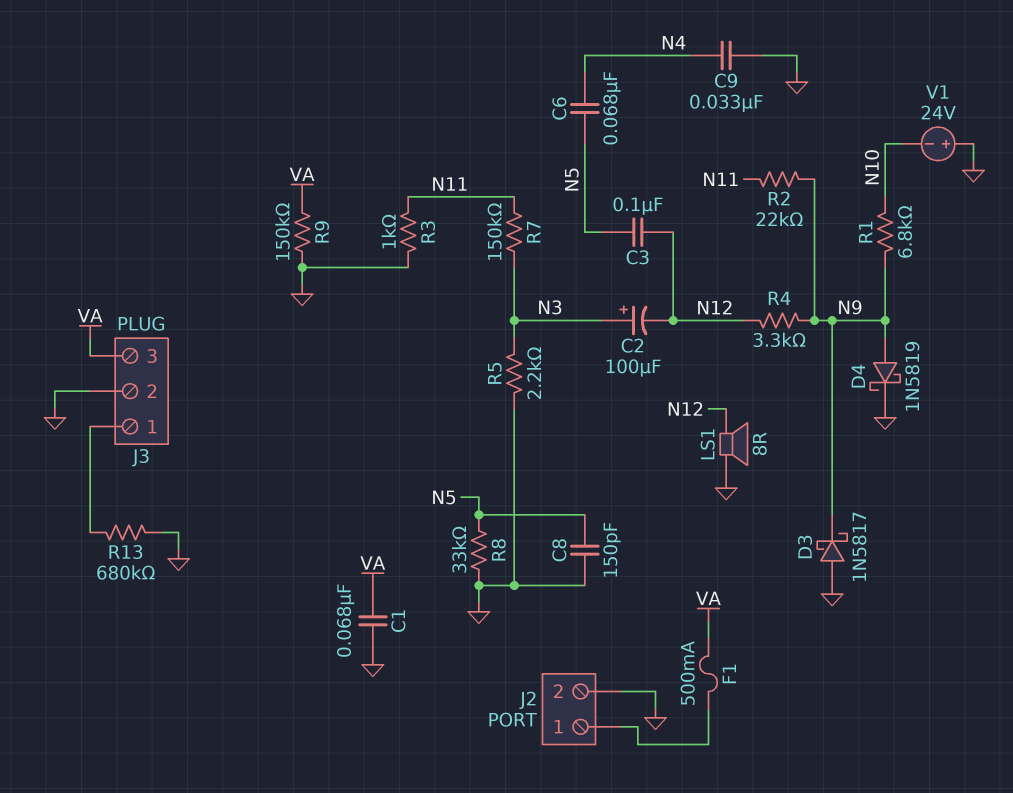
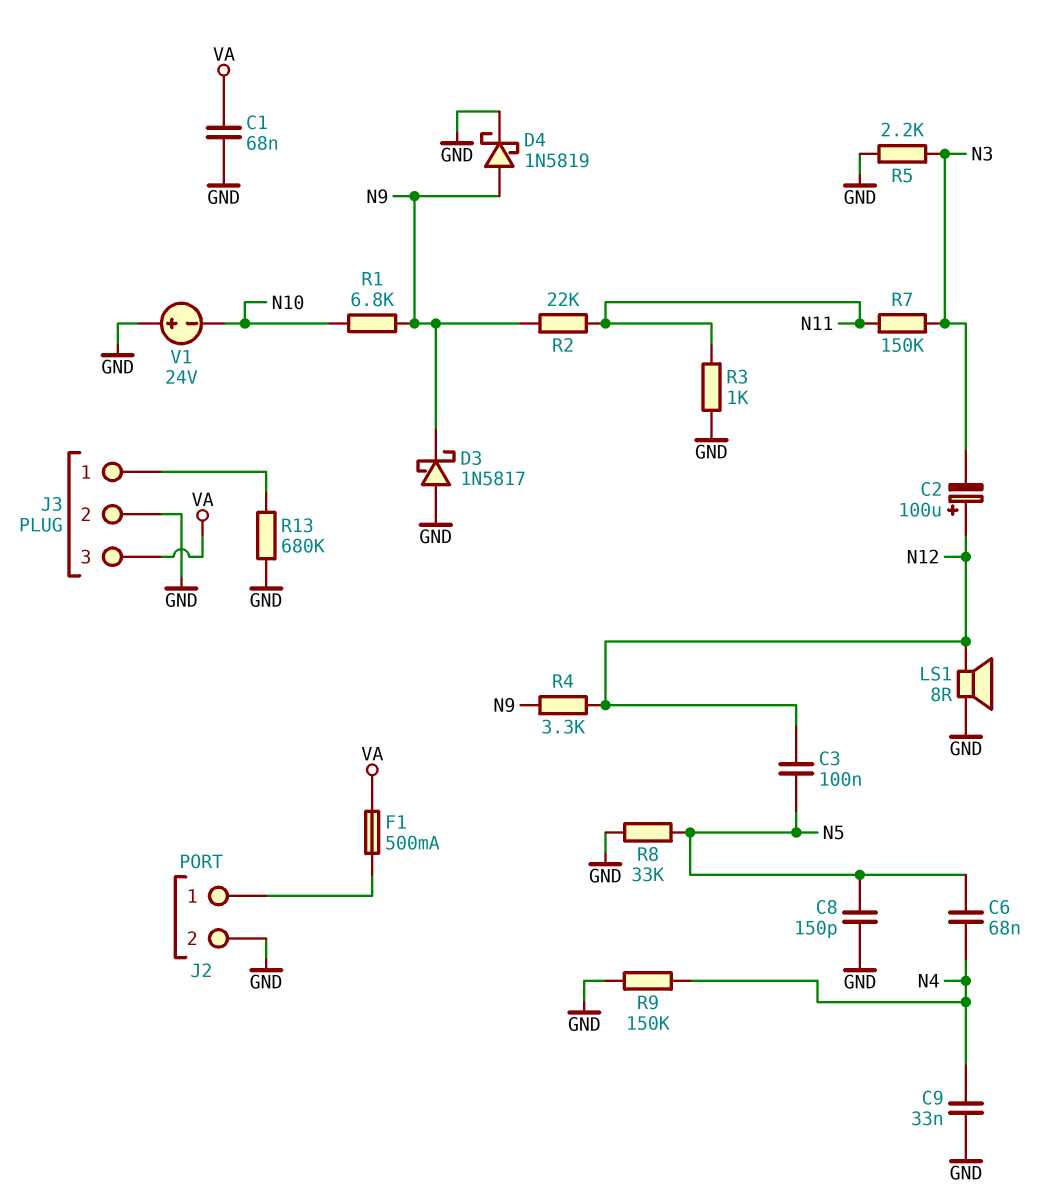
C2: 100uF (plus N3, minus N12) -> 100uF (plus N12, minus N3)
R9: 150k (GND, VA) -> 150k (GND, N4)

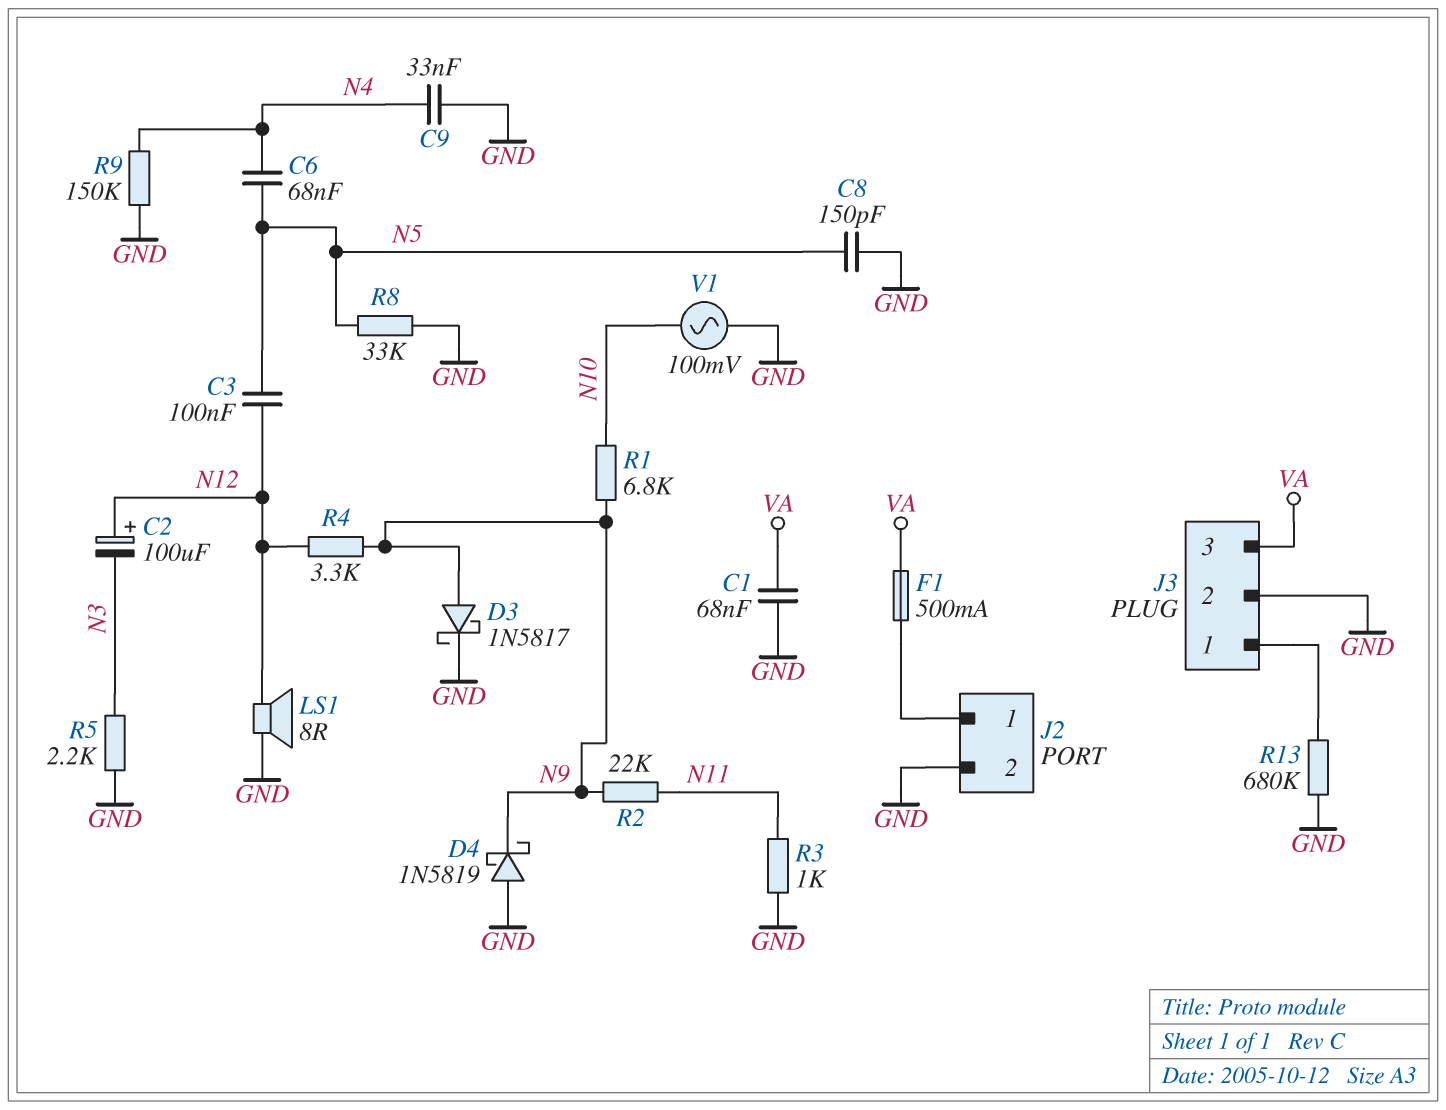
D3: schottky 1N5817 (A GND, K N9) -> schottky 1N5817 (A N9, K GND)
D4: schottky 1N5819 (A N9, K GND) -> schottky 1N5819 (A GND, K N9)
R7: 150k (N3, N11) -> none
V1: 24V (plus GND, minus N10) -> AC 100mV (GND, N10)

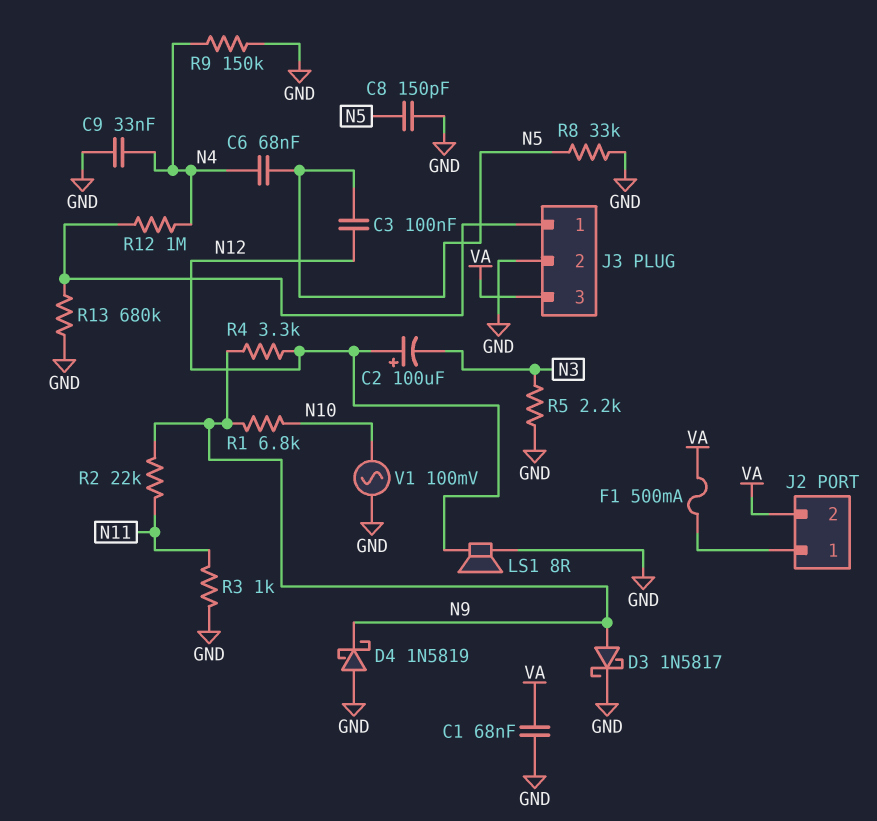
J2 pin 2: GND -> VA
R12: none -> 1M (J3/1, N4)

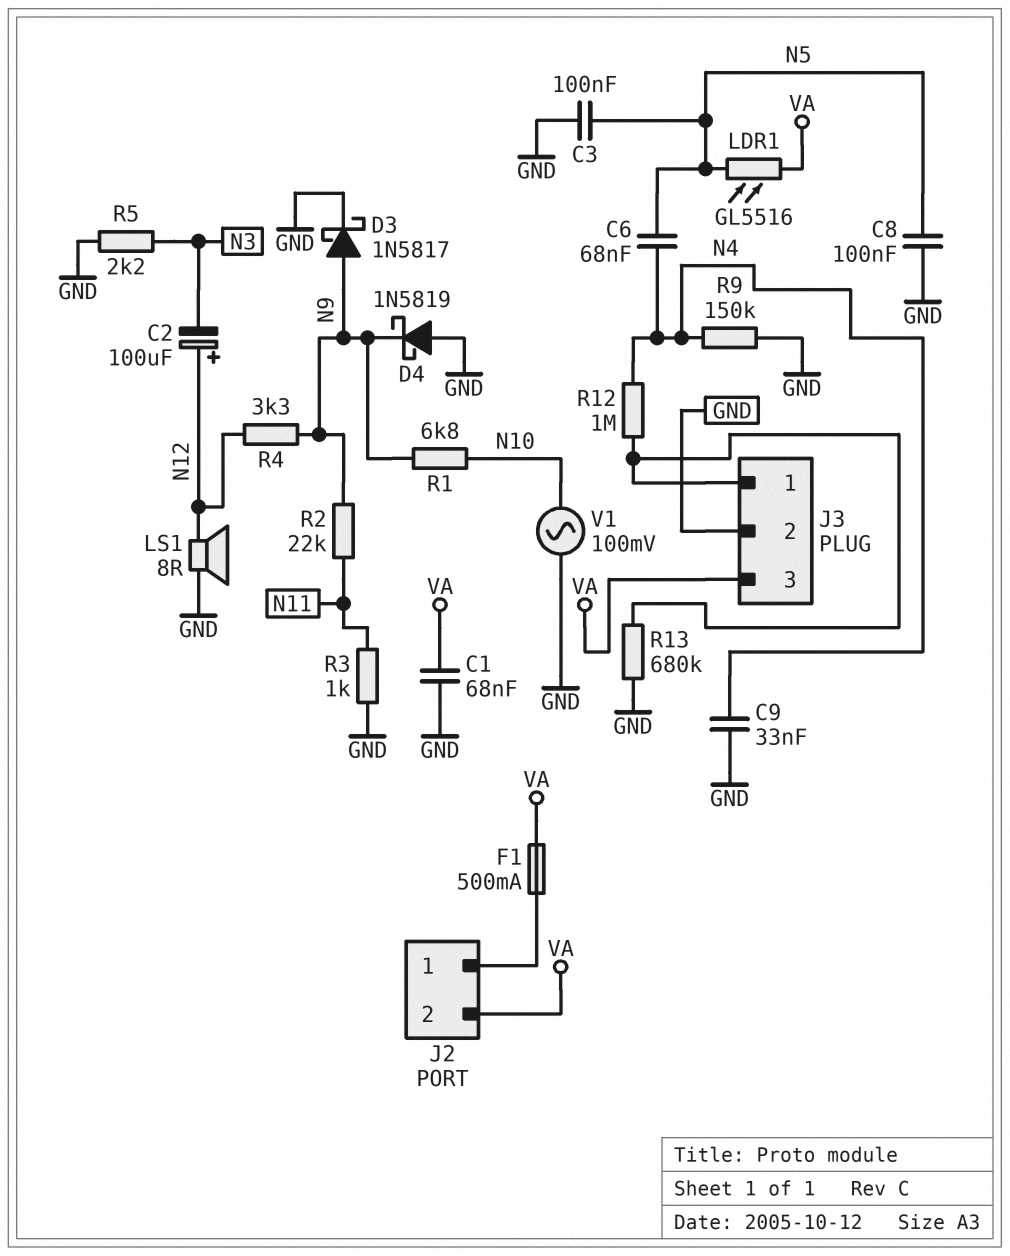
C3: 100nF (N5, N12) -> 100nF (GND, N5)
C8: 150pF (GND, N5) -> 100nF (GND, N5)
LDR1: none -> GL5516 (N5, VA)
R8: 33k (GND, N5) -> none

